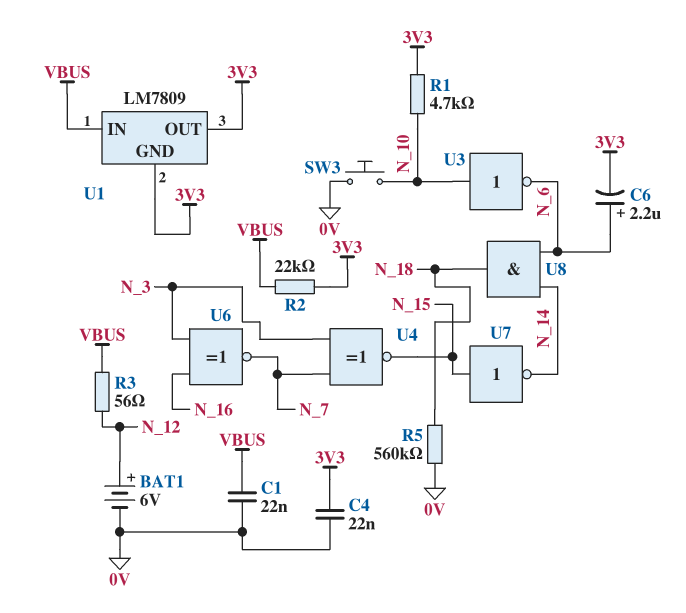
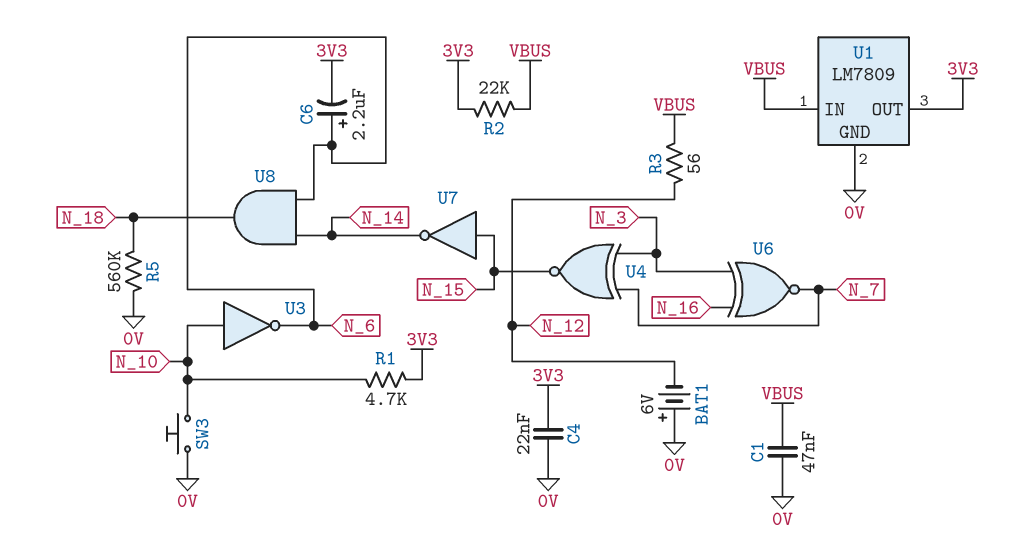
BAT1: 6V (plus N_12, minus 0V) -> 6V (plus 0V, minus N_12)
C1: 22nF (0V, VBUS) -> 47nF (0V, VBUS)
U1 pin GND: 3V3 -> 0V

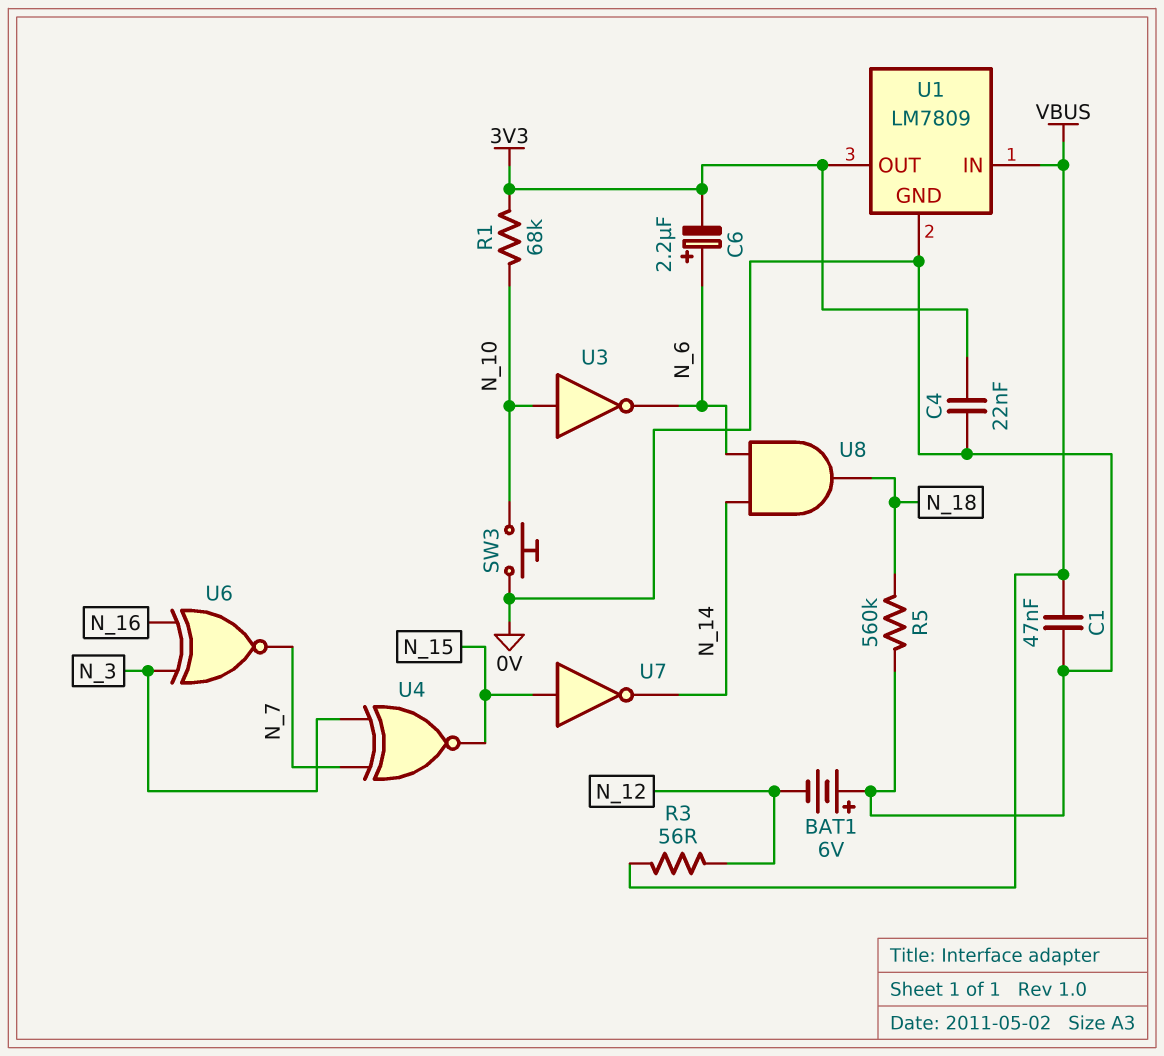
R1: 4.7k (3V3, N_10) -> 68k (3V3, N_10)
R2: 22k (3V3, VBUS) -> none

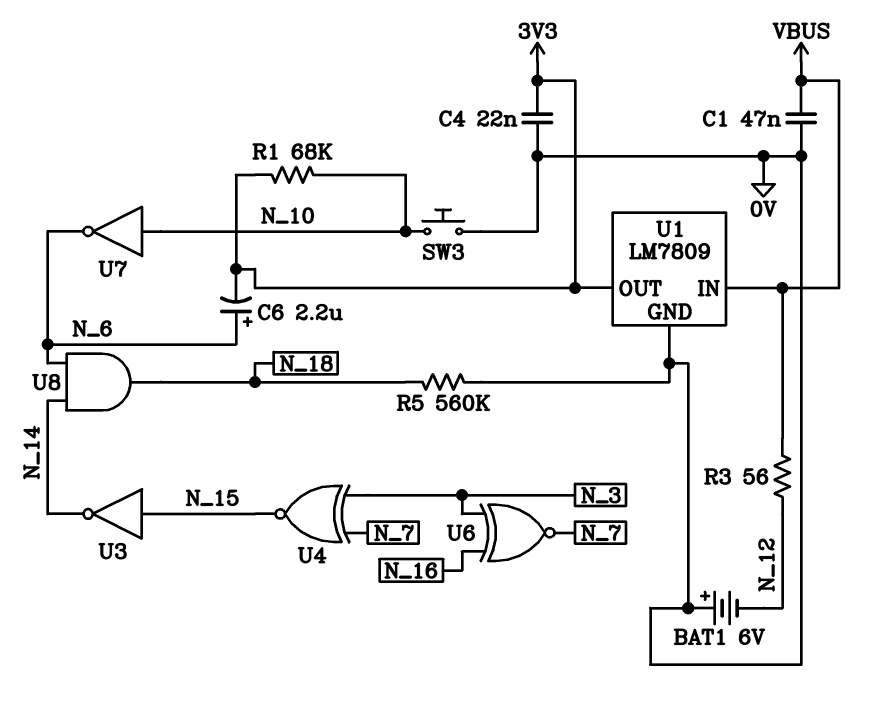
U3: NOT (in N_10, out N_6) -> NOT (in N_15, out N_14)
U7: NOT (in N_15, out N_14) -> NOT (in N_10, out N_6)

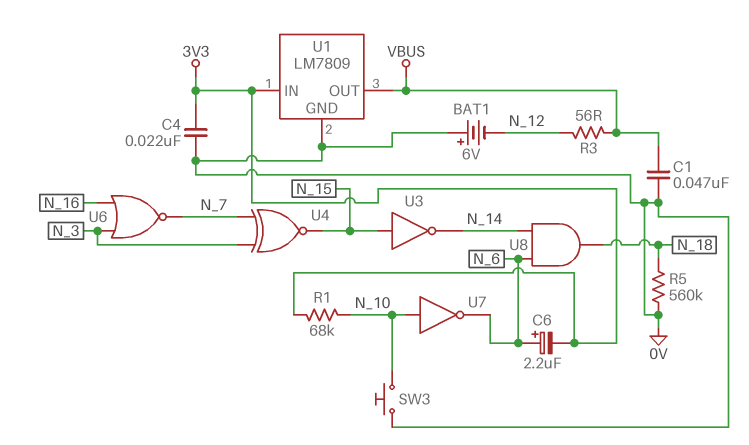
U1 pin IN: VBUS -> 3V3
U1 pin OUT: 3V3 -> VBUS
U6: XNOR (in N_3, in N_16, out N_7) -> NOR (in N_3, in N_16, out N_7)

